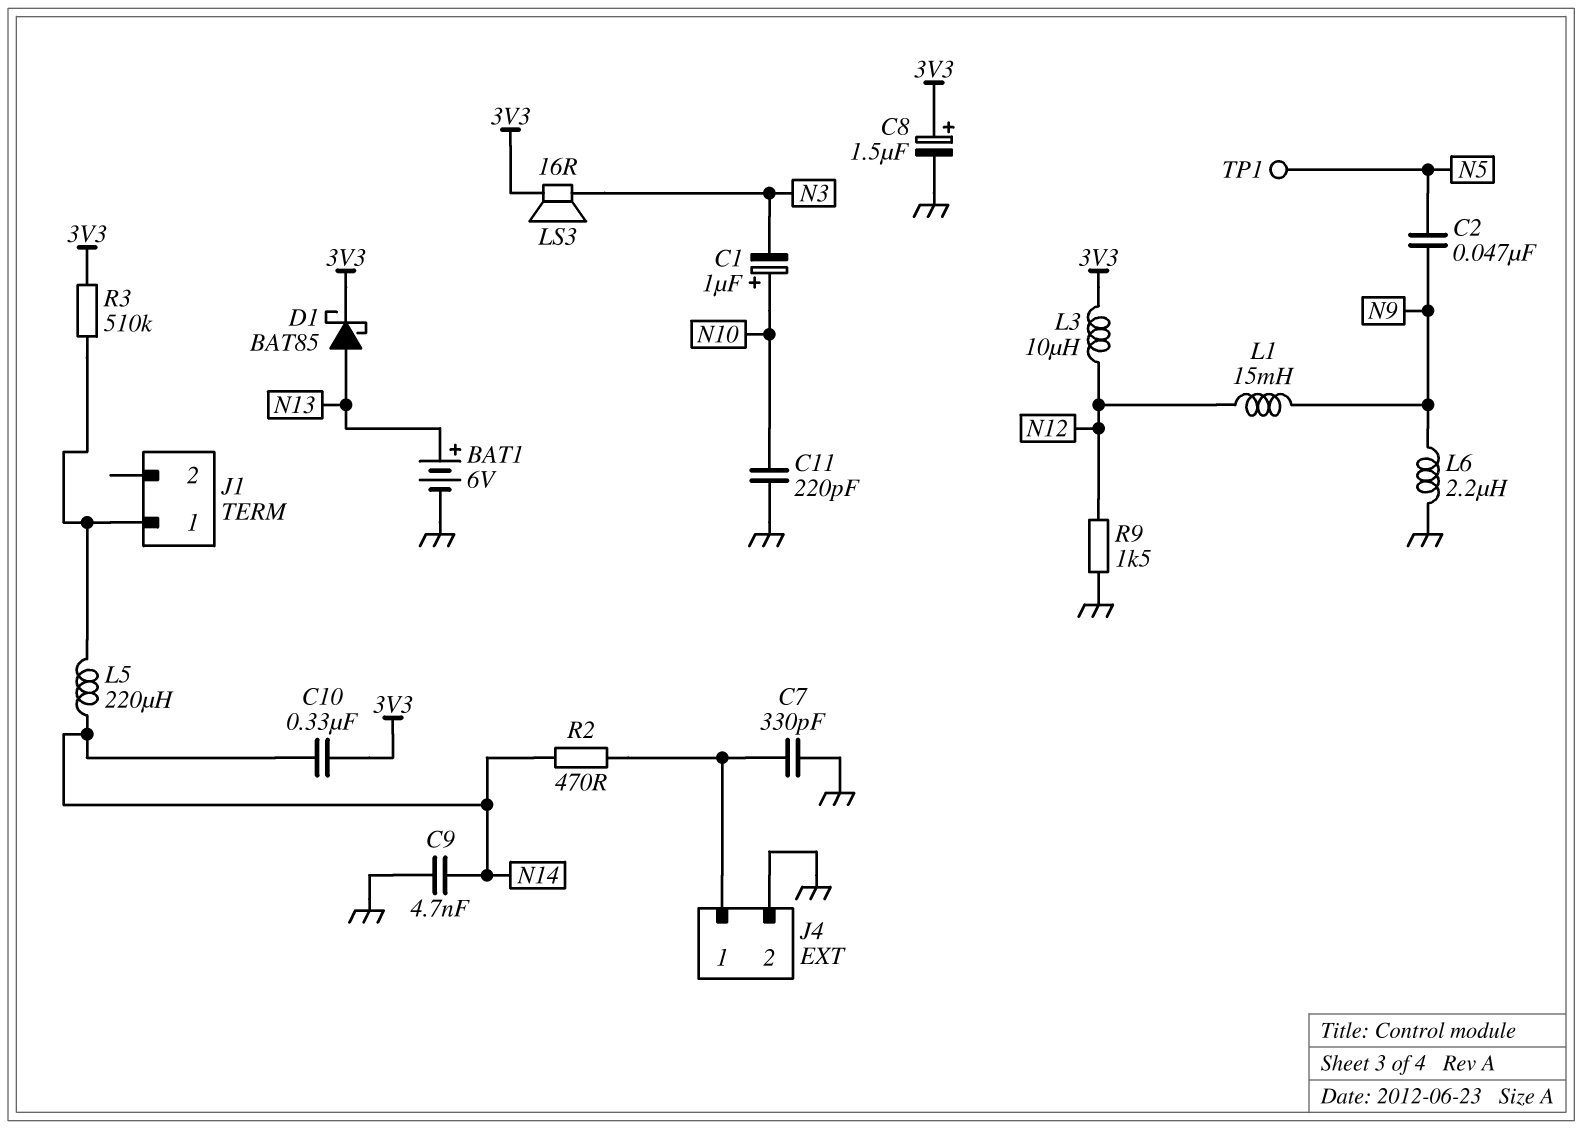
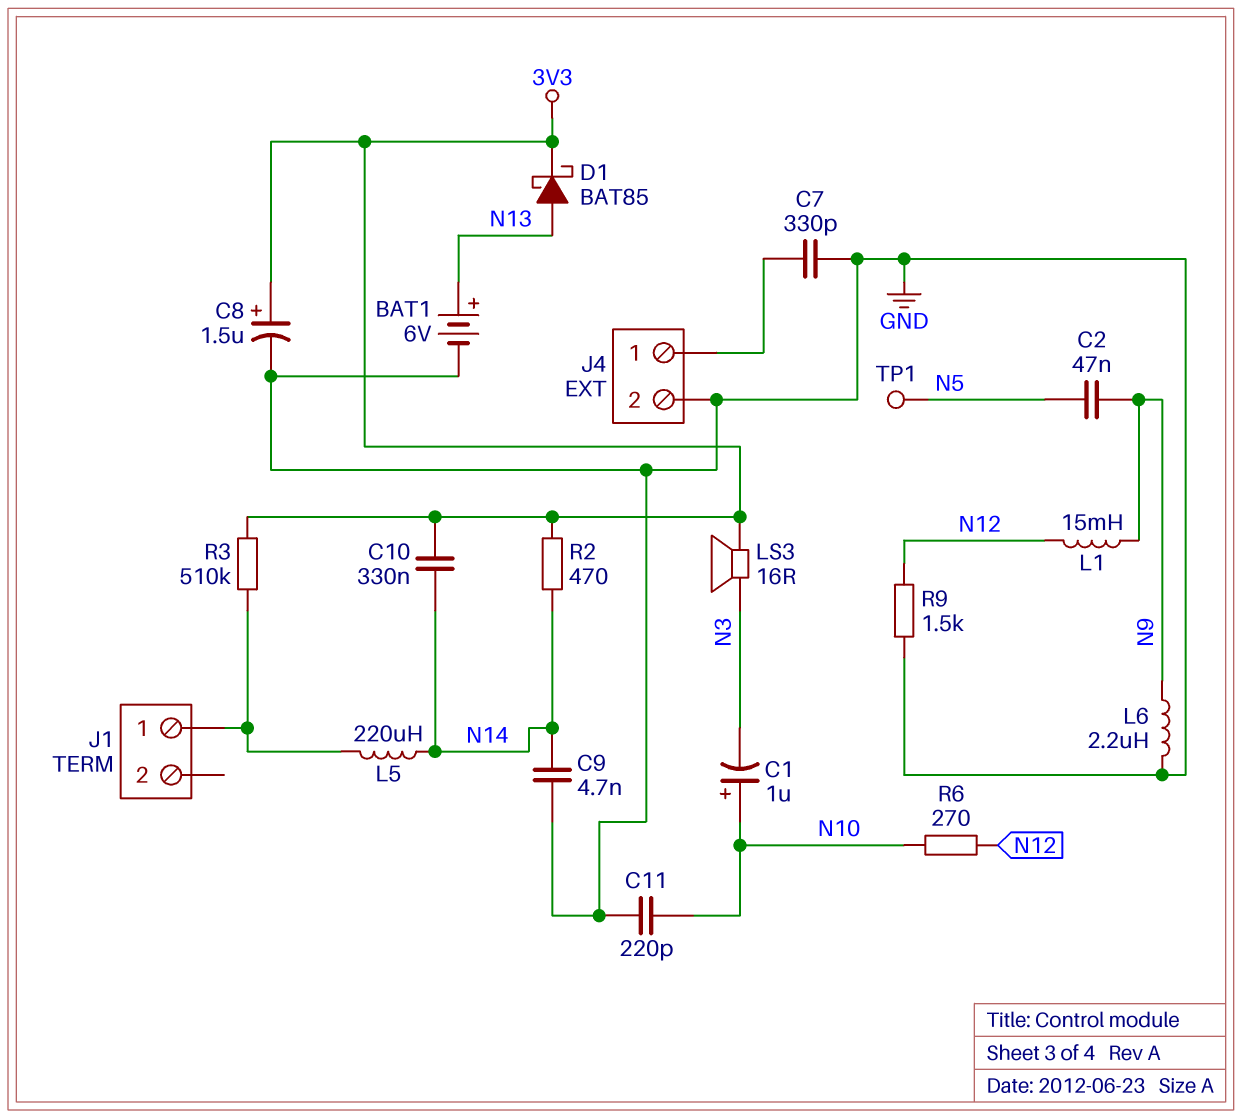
L3: 10uH (3V3, N12) -> none
R2: 470 (J4/1, N14) -> 470 (3V3, N14)
R6: none -> 270 (N10, N12)

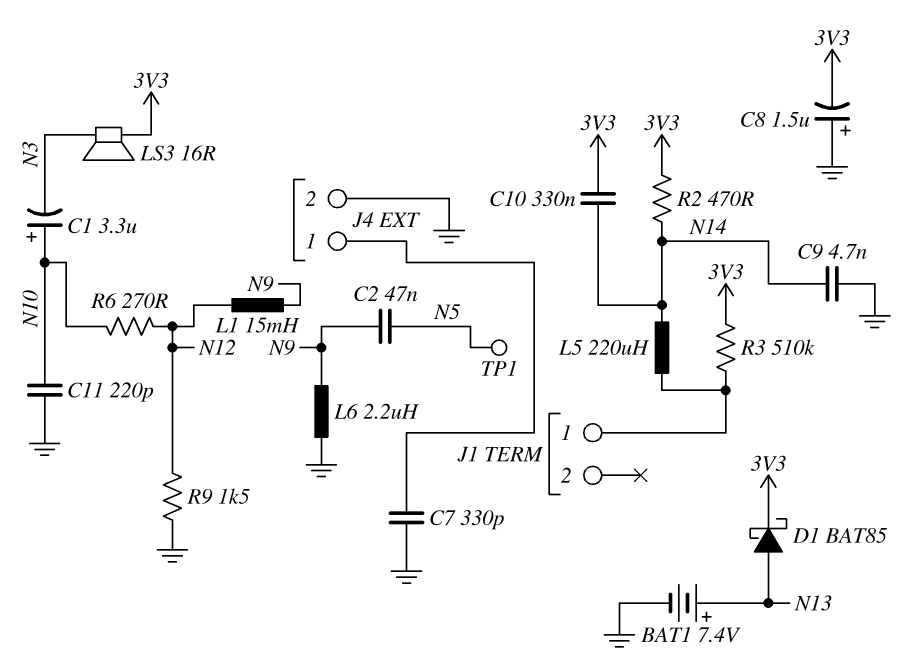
BAT1: 6V (plus N13, minus GND) -> 7.4V (plus N13, minus GND)
C1: 1uF (plus N10, minus N3) -> 3.3uF (plus N10, minus N3)
C8: 1.5uF (plus 3V3, minus GND) -> 1.5uF (plus GND, minus 3V3)

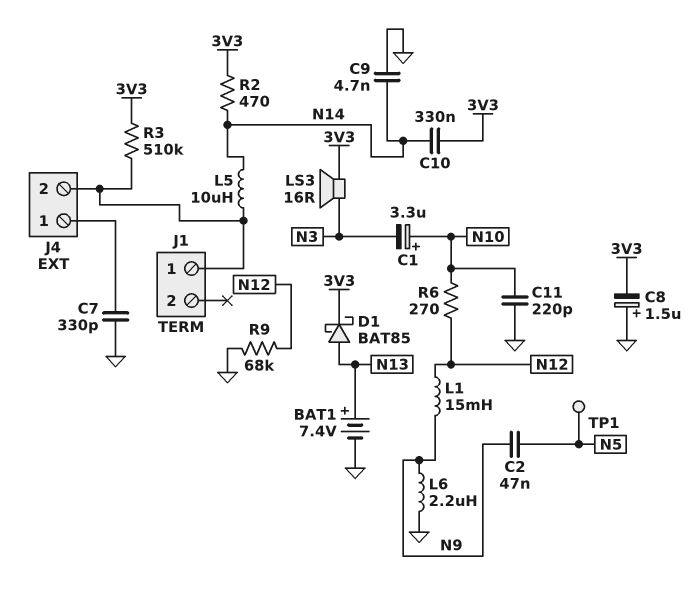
J4 pin 2: GND -> J1/1
L5: 220uH (J1/1, N14) -> 10uH (J1/1, N14)
R9: 1.5k (GND, N12) -> 68k (GND, N12)

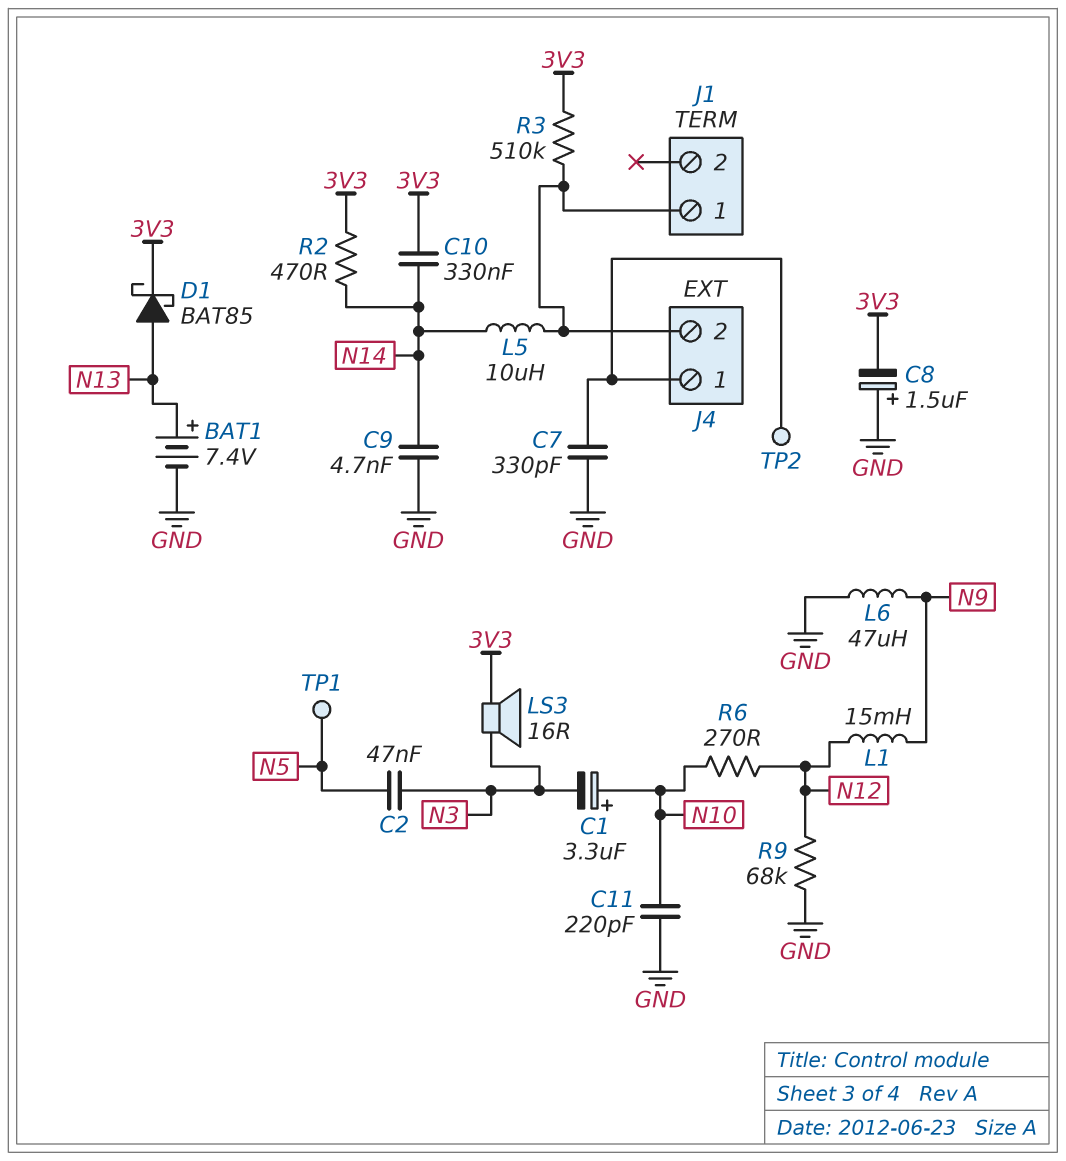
C2: 47nF (N5, N9) -> 47nF (N3, N5)
L6: 2.2uH (GND, N9) -> 47uH (GND, N9)
TP2: none -> test point (J4/1)

